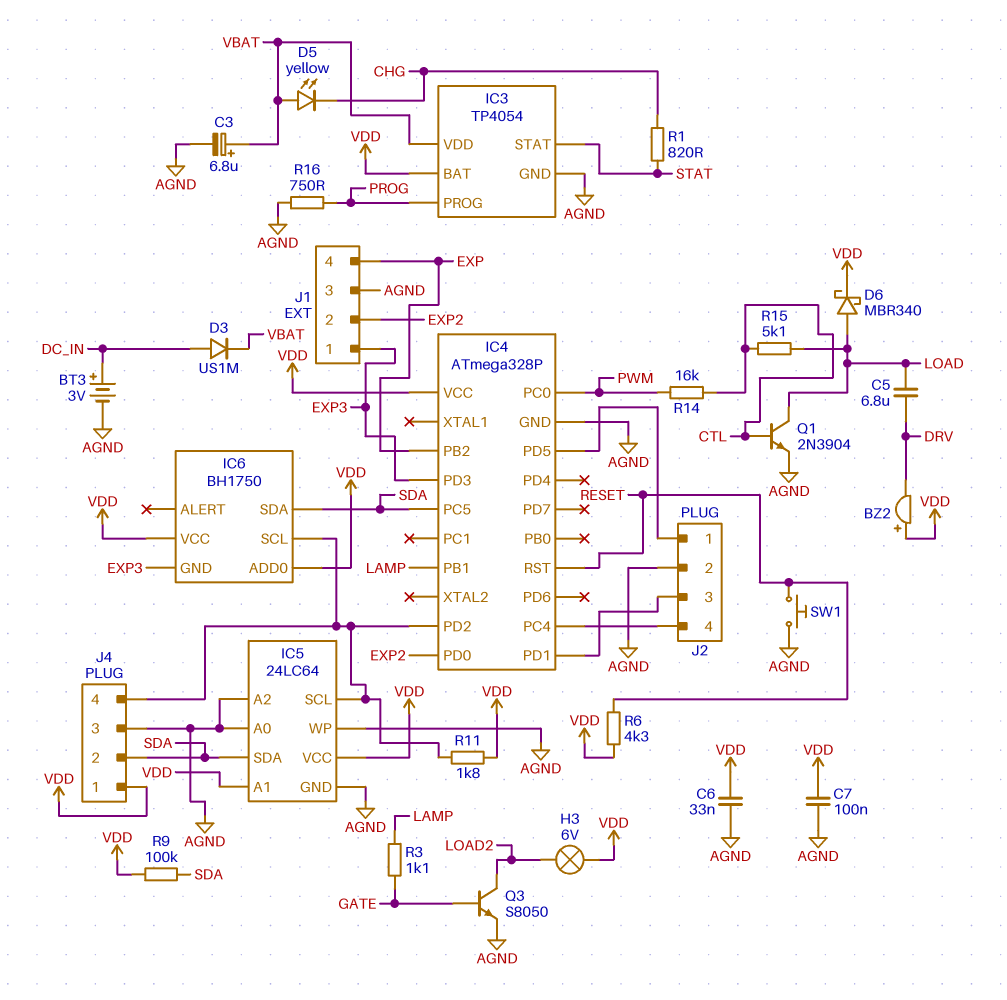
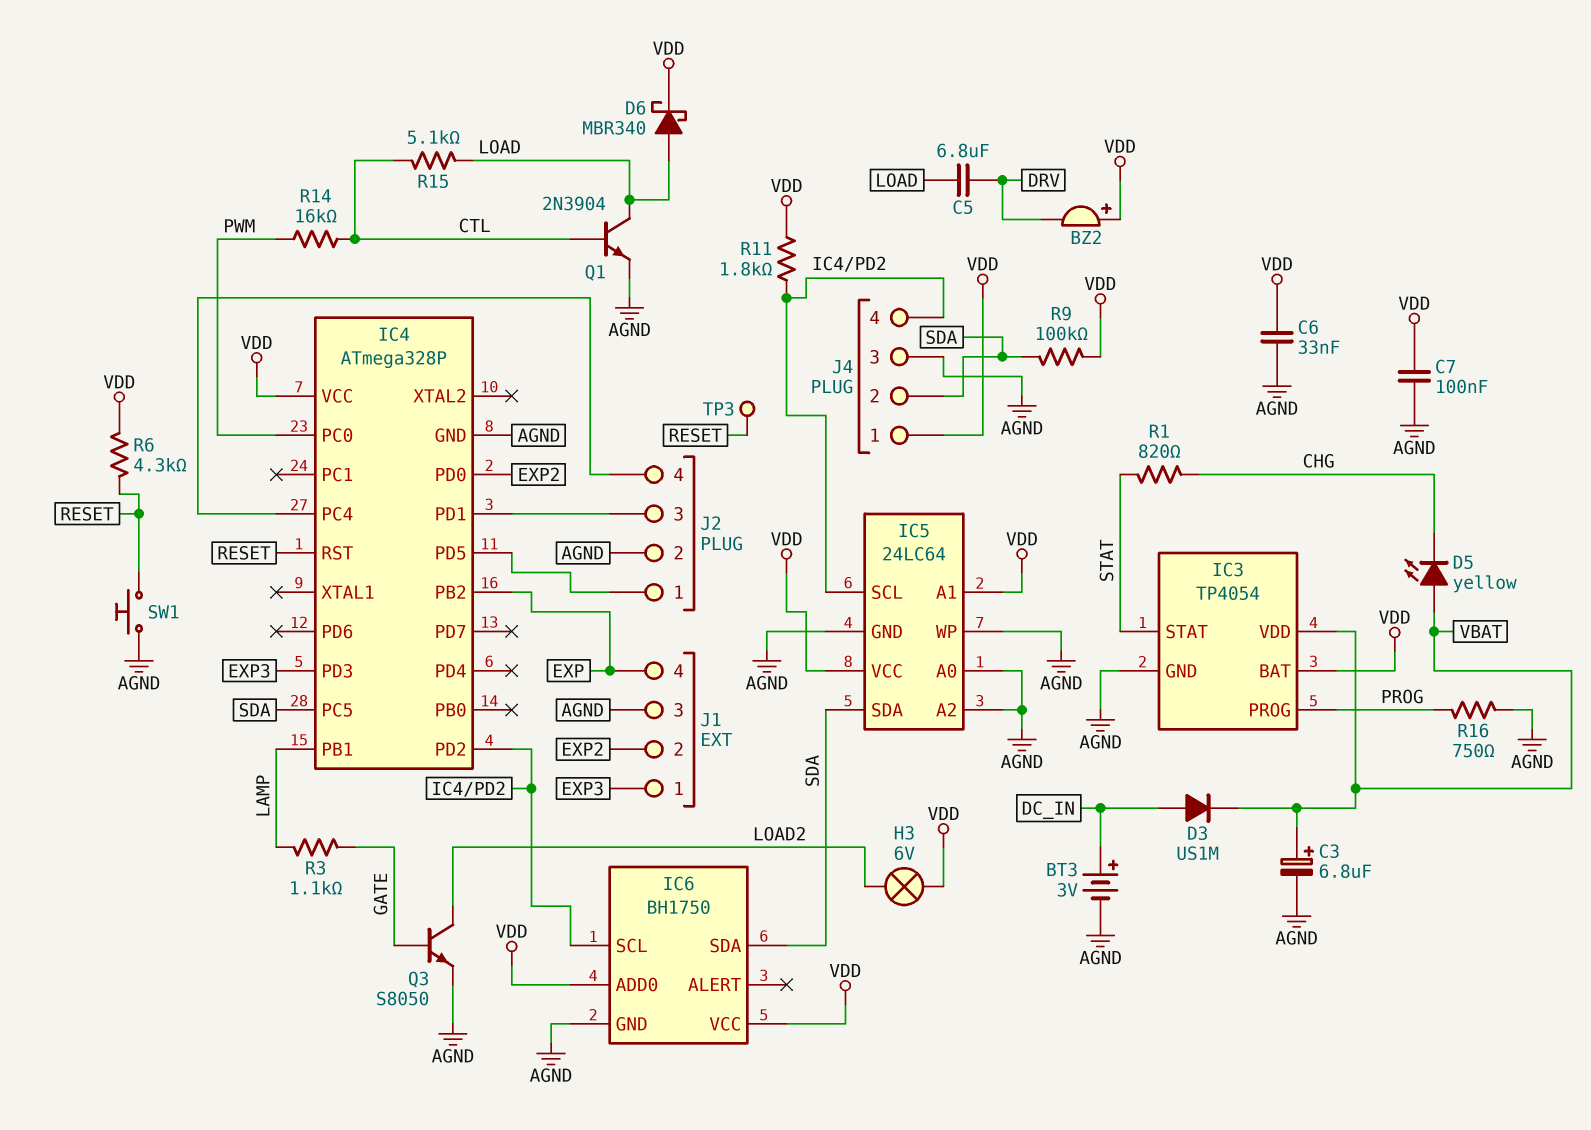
IC6 pin GND: EXP3 -> AGND
TP3: none -> test point (RESET)

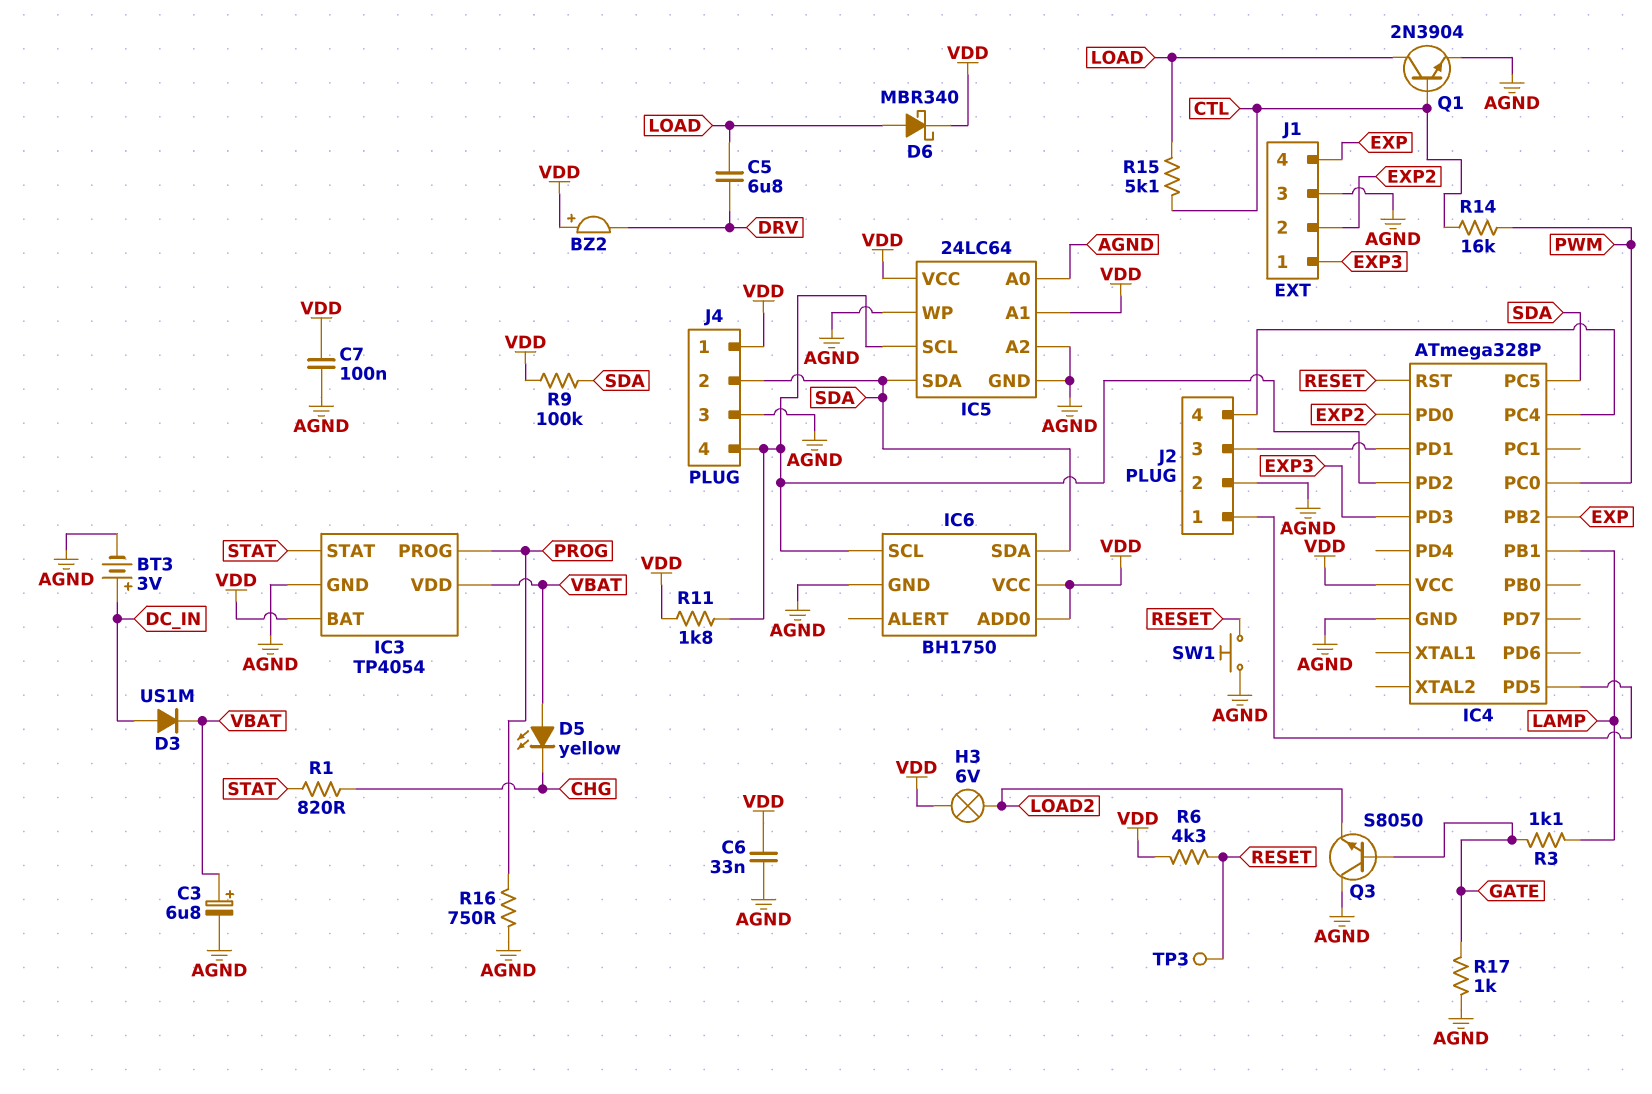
Q3: NPN S8050 (B GATE, C LOAD2, E AGND) -> NPN S8050 (B GATE, C AGND, E LOAD2)
R17: none -> 1k (AGND, GATE)

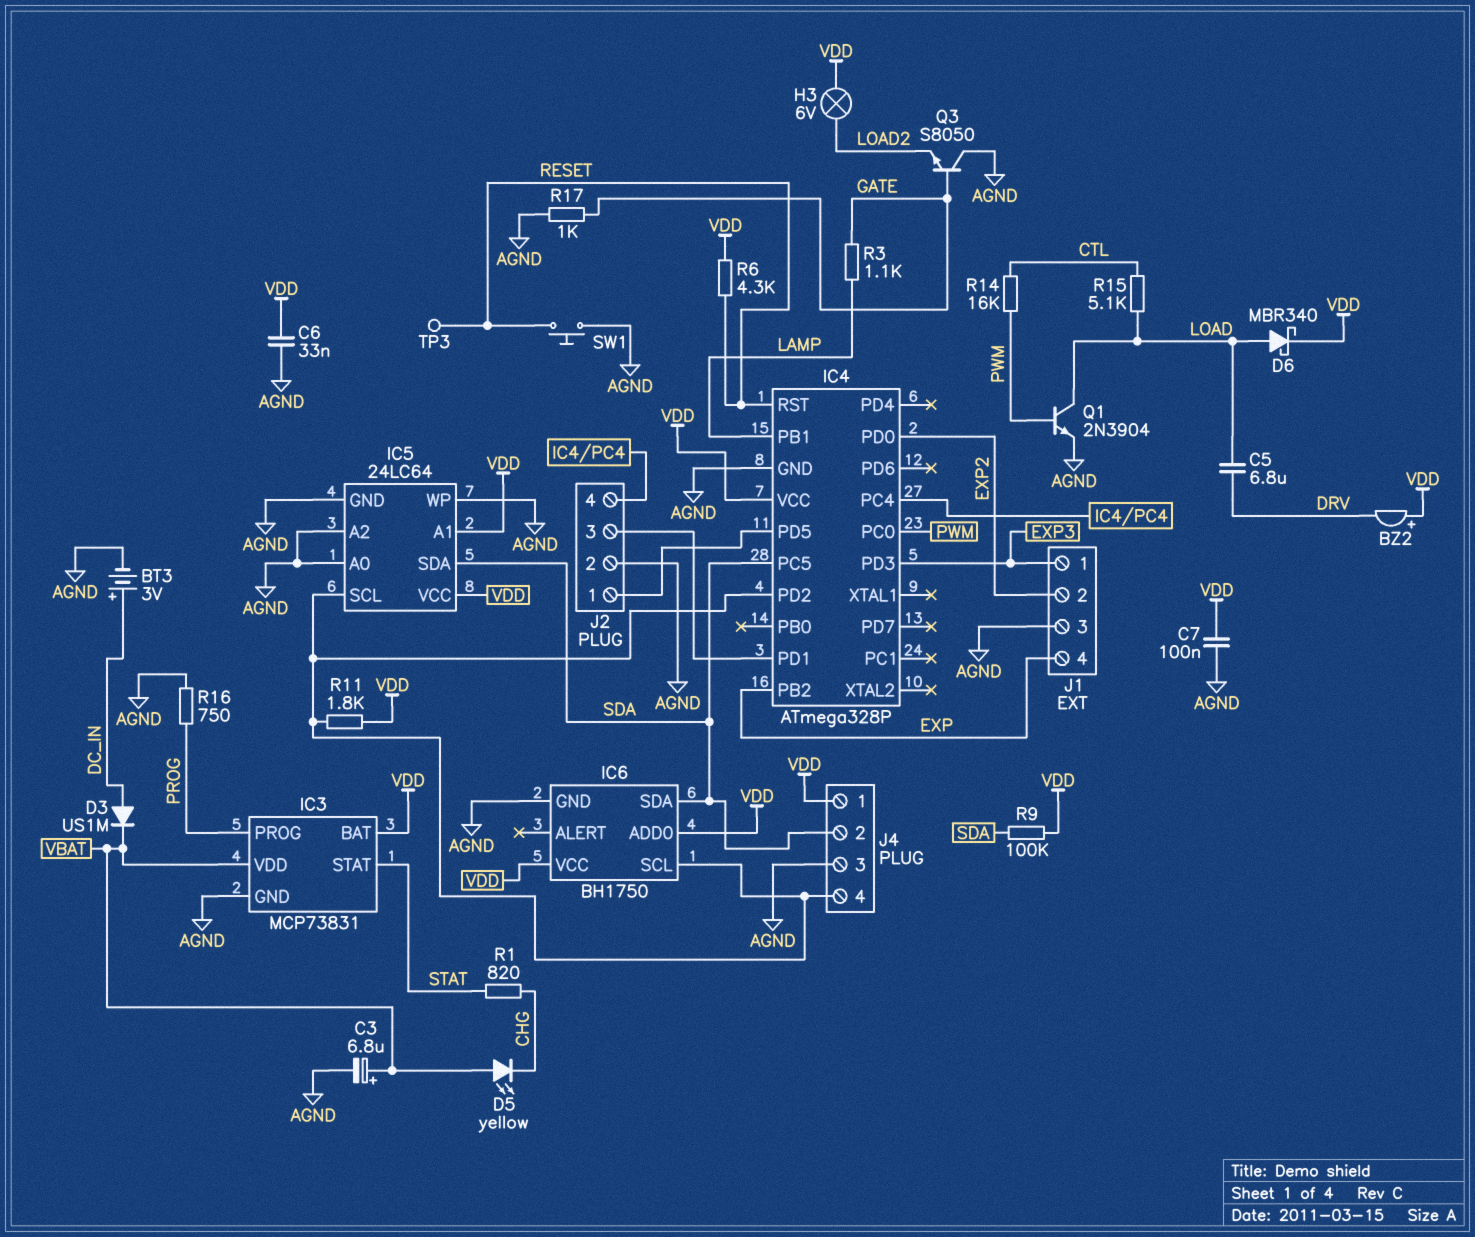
IC3: TP4054 -> MCP73831
Q1: NPN 2N3904 (B CTL, C LOAD, E AGND) -> NPN 2N3904 (B PWM, C LOAD, E AGND)

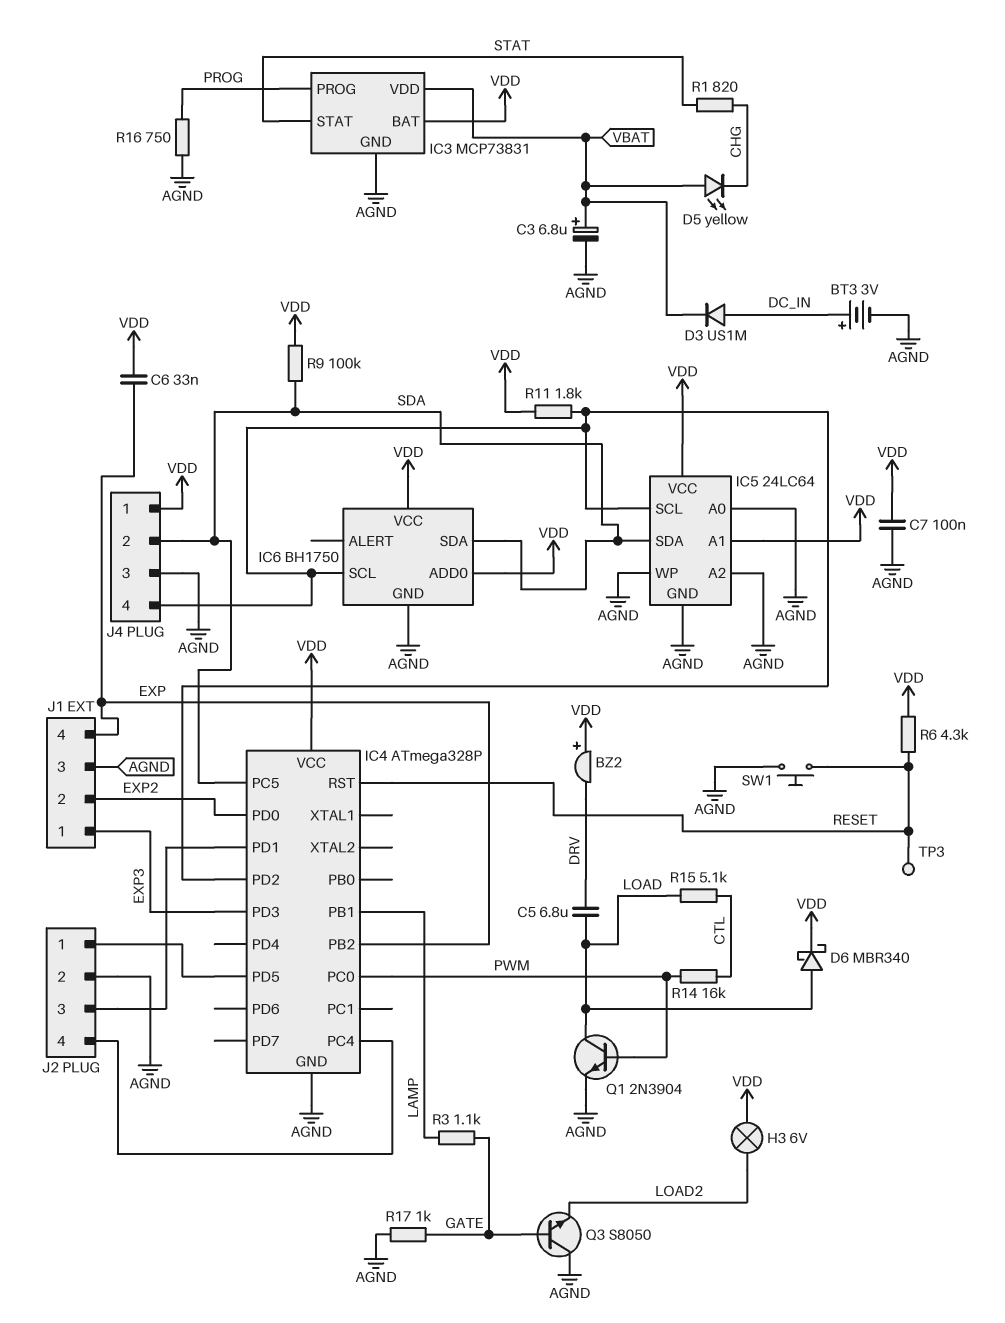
C6: 33nF (AGND, VDD) -> 33nF (EXP, VDD)

